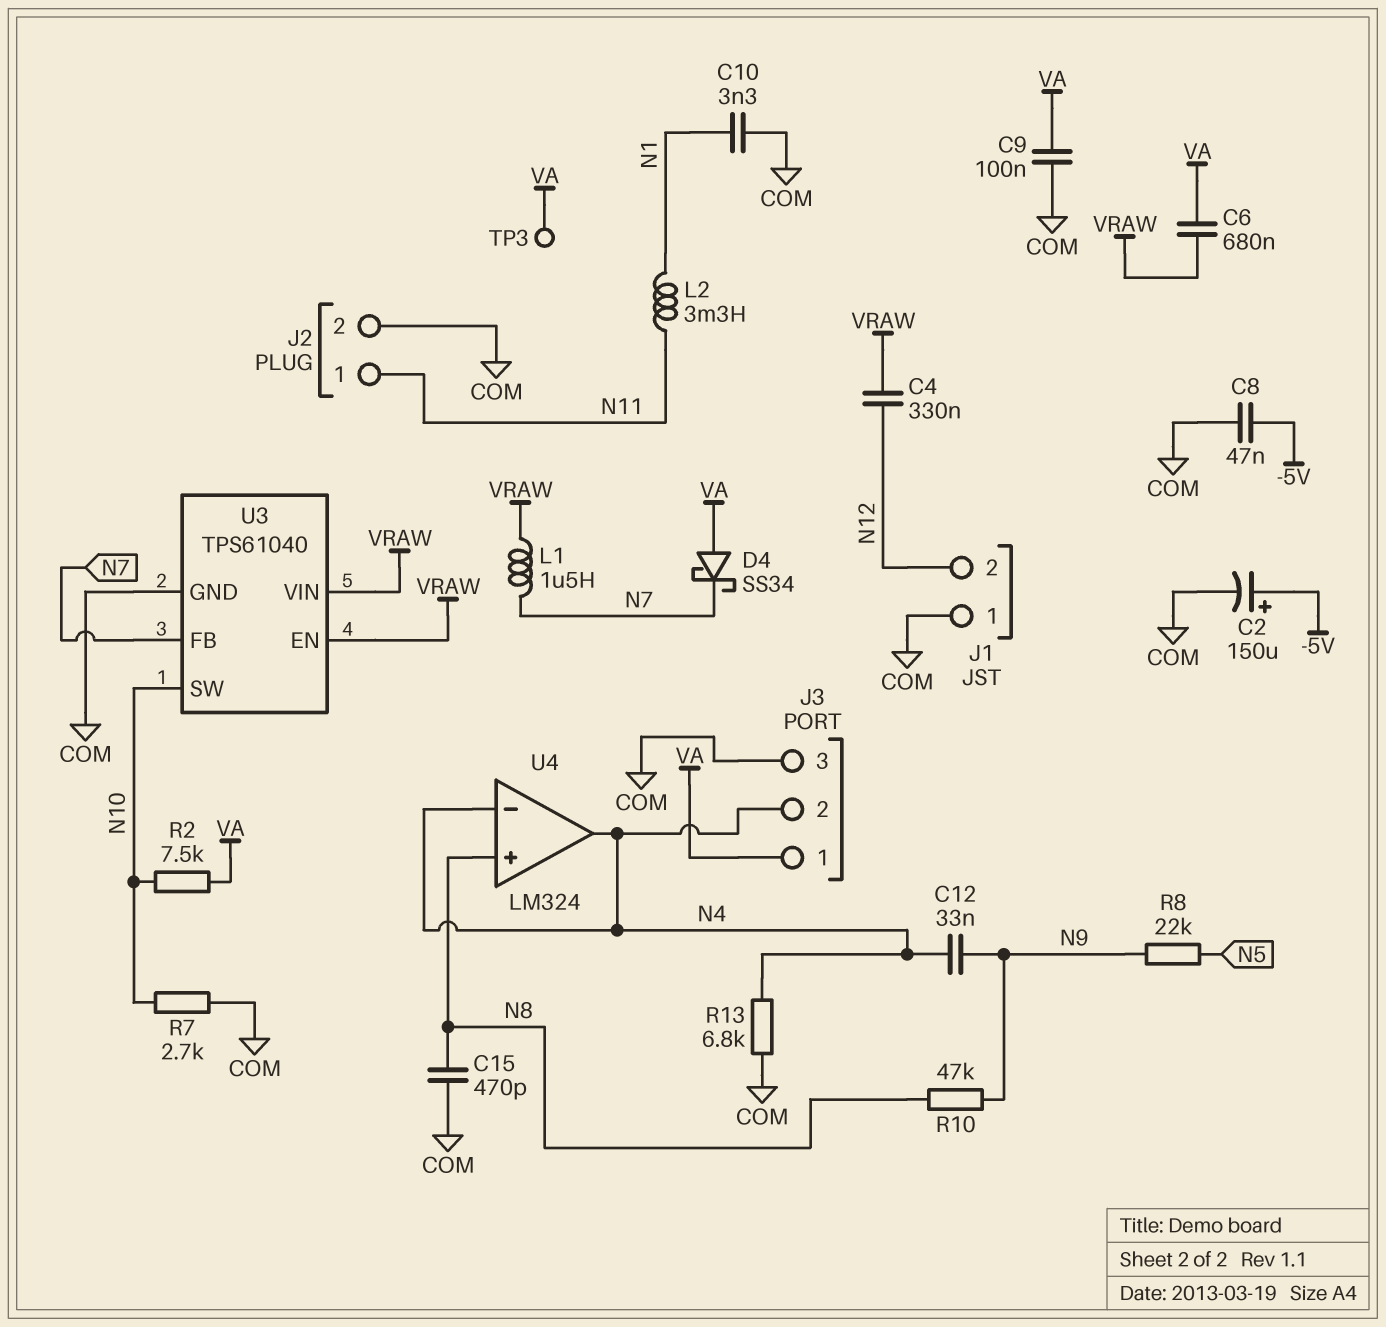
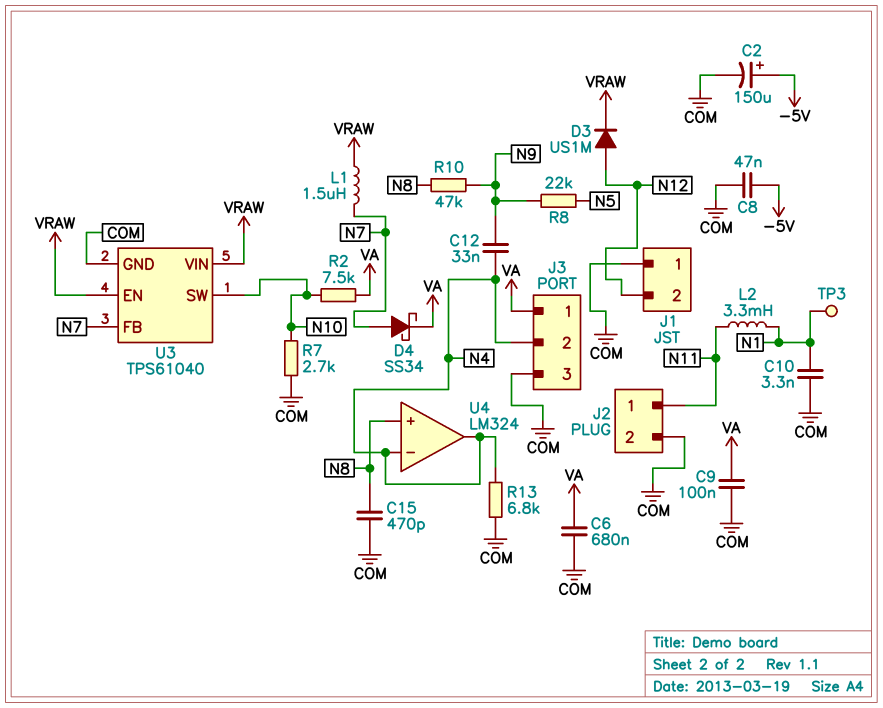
C4: 330nF (N12, VRAW) -> none
C6: 680nF (VA, VRAW) -> 680nF (COM, VA)
D3: none -> diode US1M (A N12, K VRAW)
D4: schottky SS34 (A VA, K N7) -> schottky SS34 (A N7, K VA)
TP3: test point (VA) -> test point (N1)

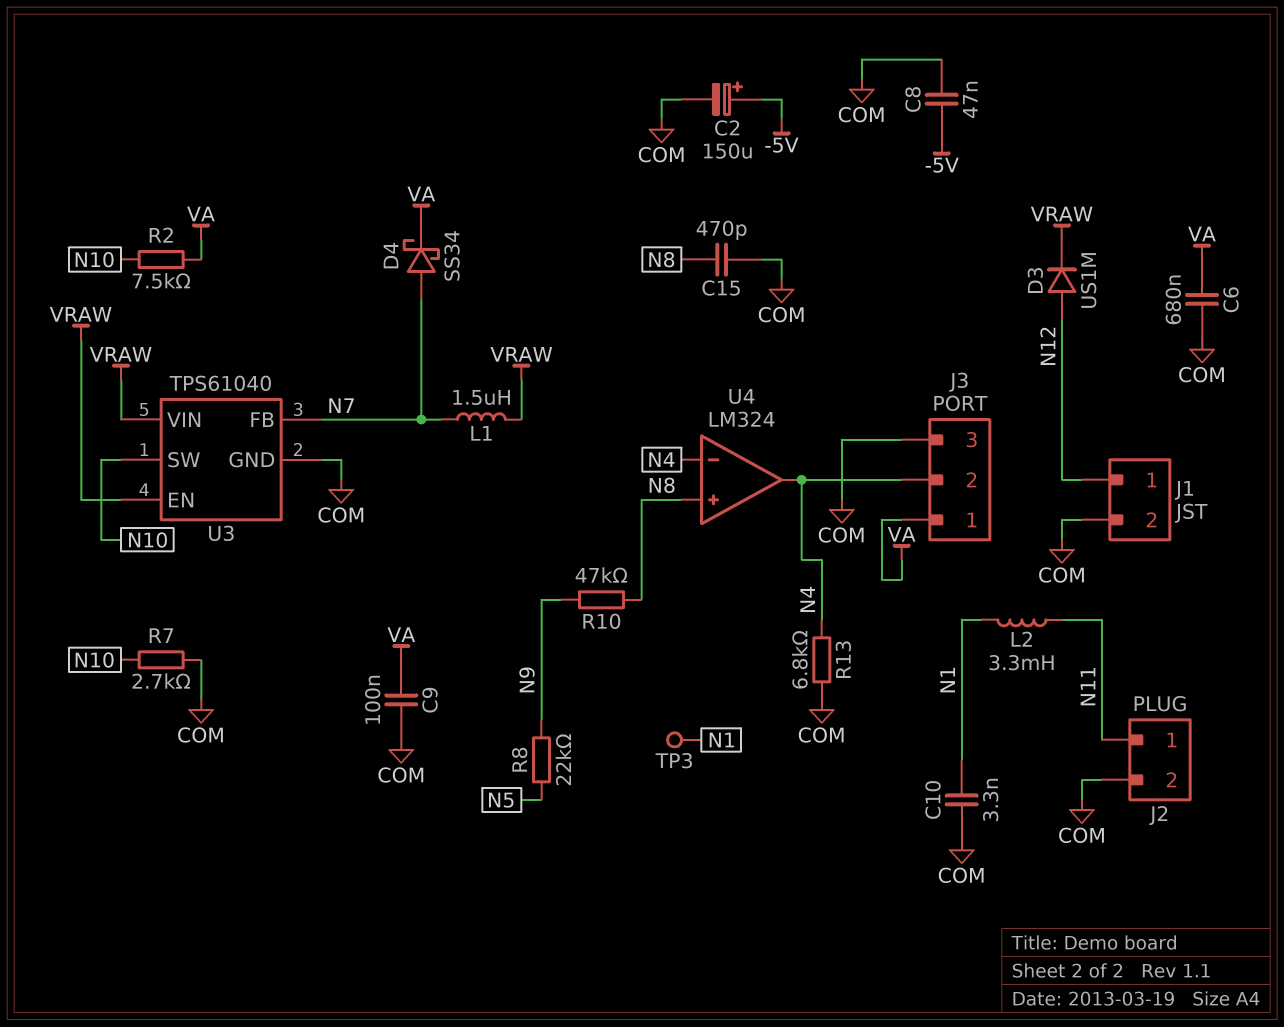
C12: 33nF (N4, N9) -> none
J1 pin 1: COM -> N12
J1 pin 2: N12 -> COM

